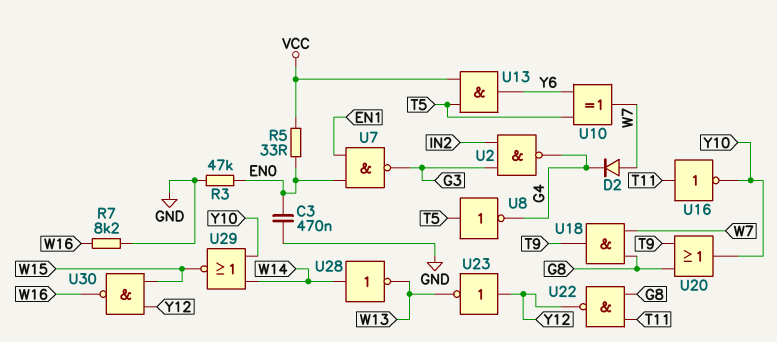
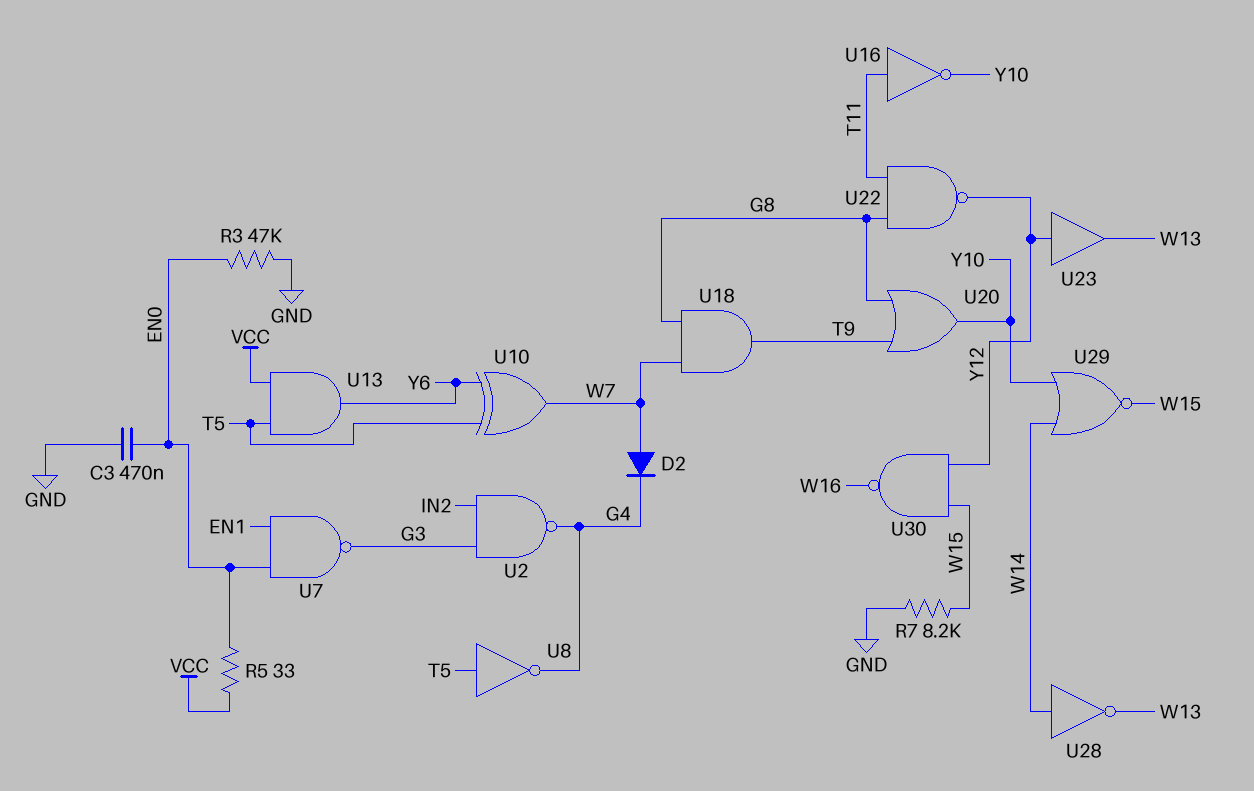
R7: 8.2k (GND, W16) -> 8.2k (GND, W15)
U23: NOT (in Y12, out W13) -> buffer (in Y12, out W13)

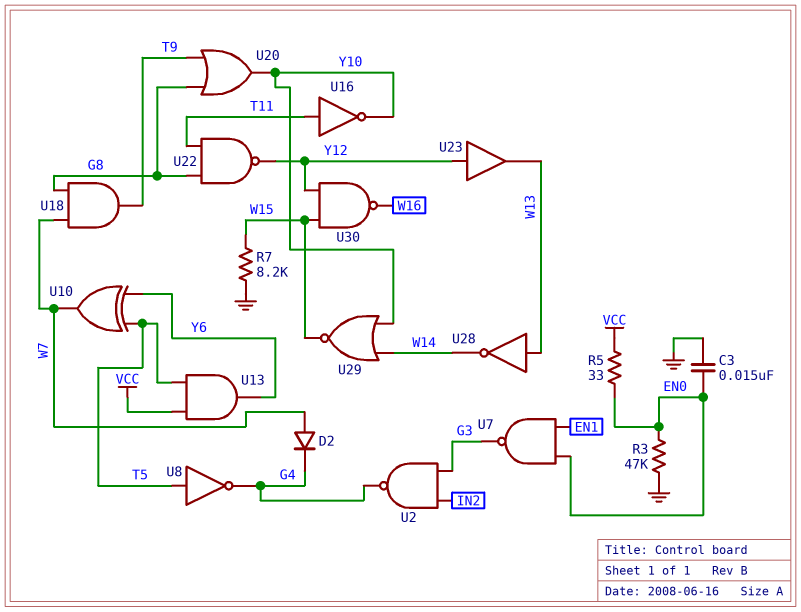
C3: 470nF (EN0, GND) -> 15nF (EN0, GND)
U28: NOT (in W14, out W13) -> NOT (in W13, out W14)

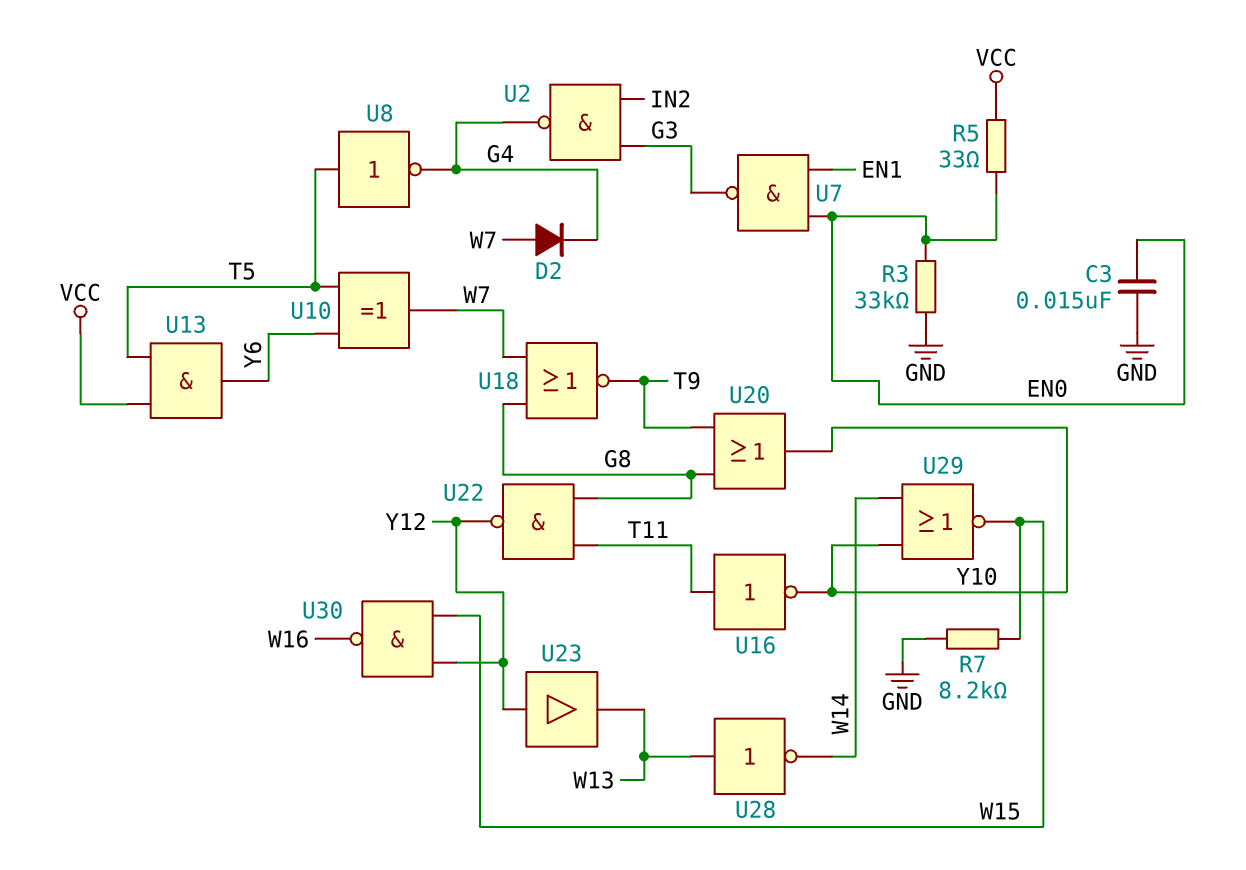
R3: 47k (EN0, GND) -> 33k (EN0, GND)
U18: AND (in G8, in W7, out T9) -> NOR (in G8, in W7, out T9)

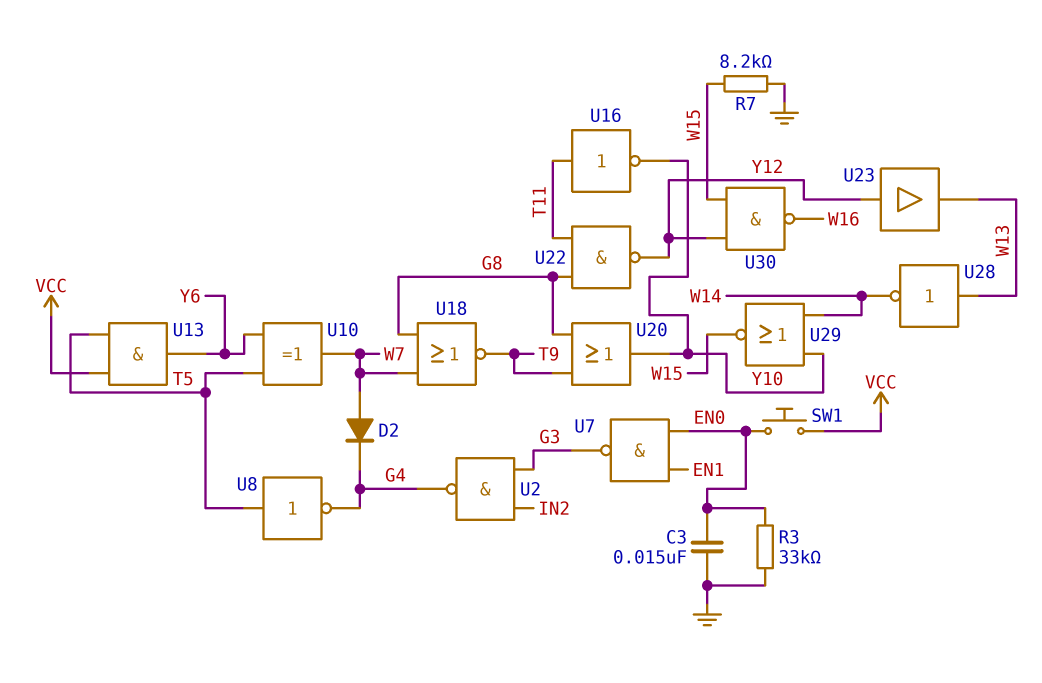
R5: 33 (EN0, VCC) -> none
SW1: none -> button (EN0, VCC)

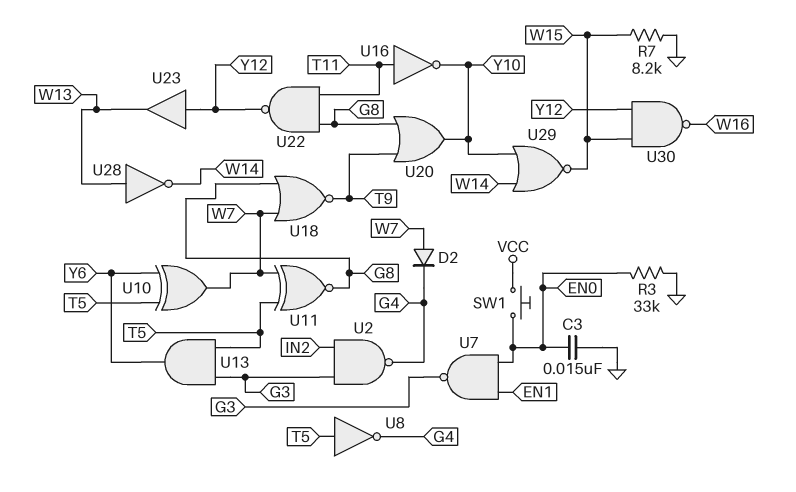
U11: none -> XNOR (in T5, in W7, out G8)
U13: AND (in T5, in VCC, out Y6) -> AND (in G3, in T5, out Y6)

